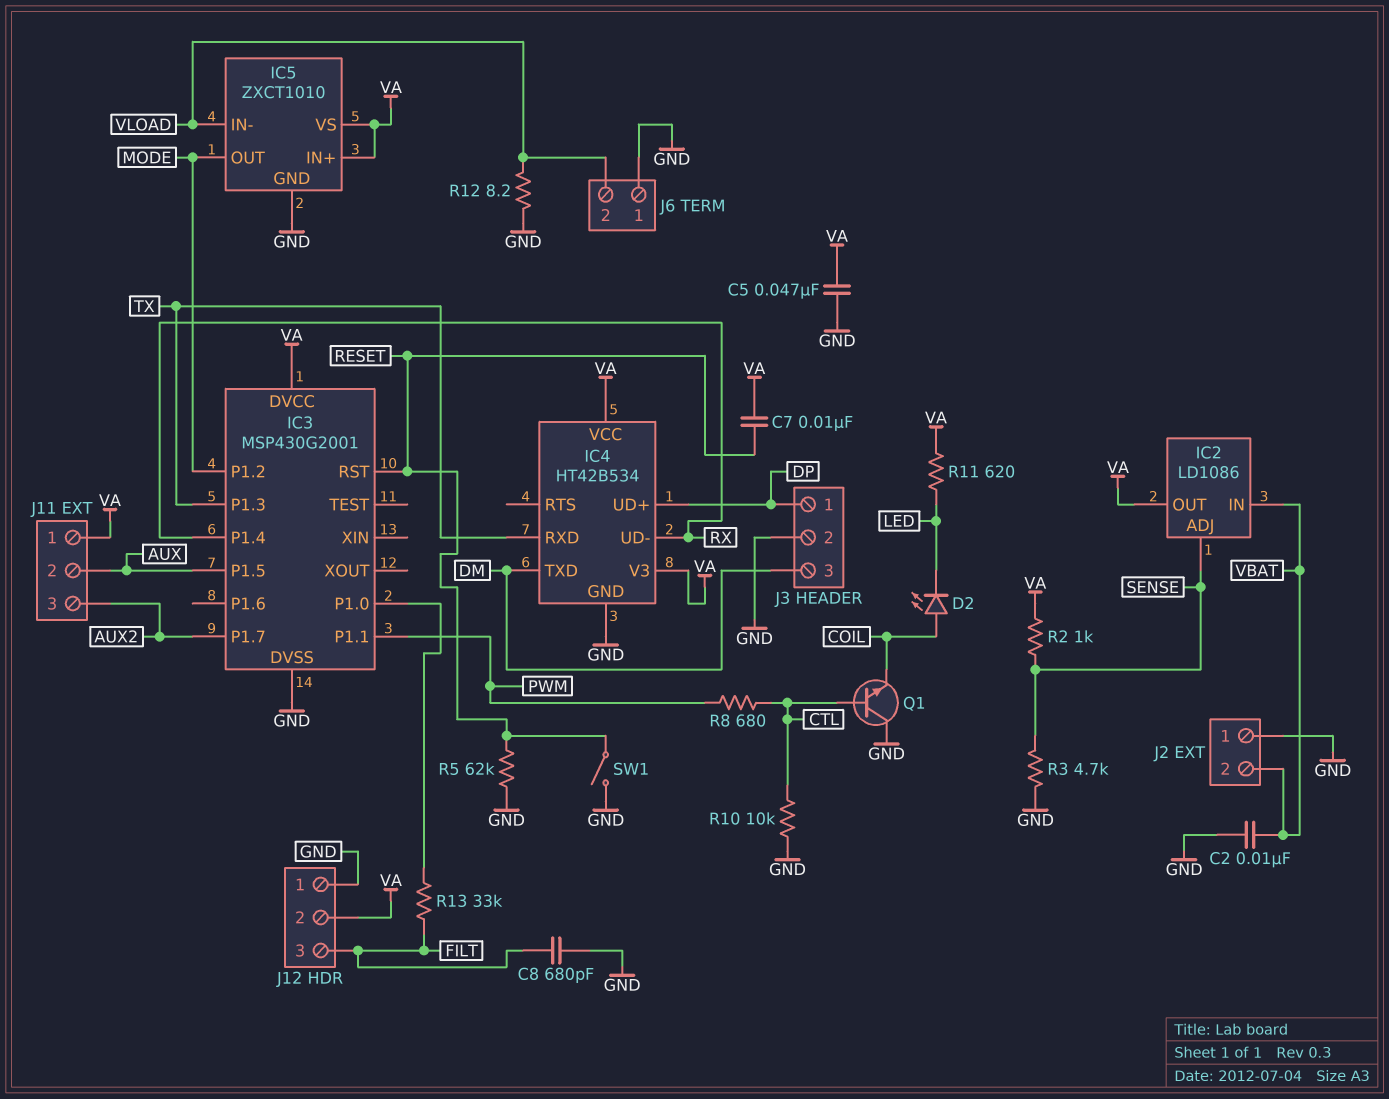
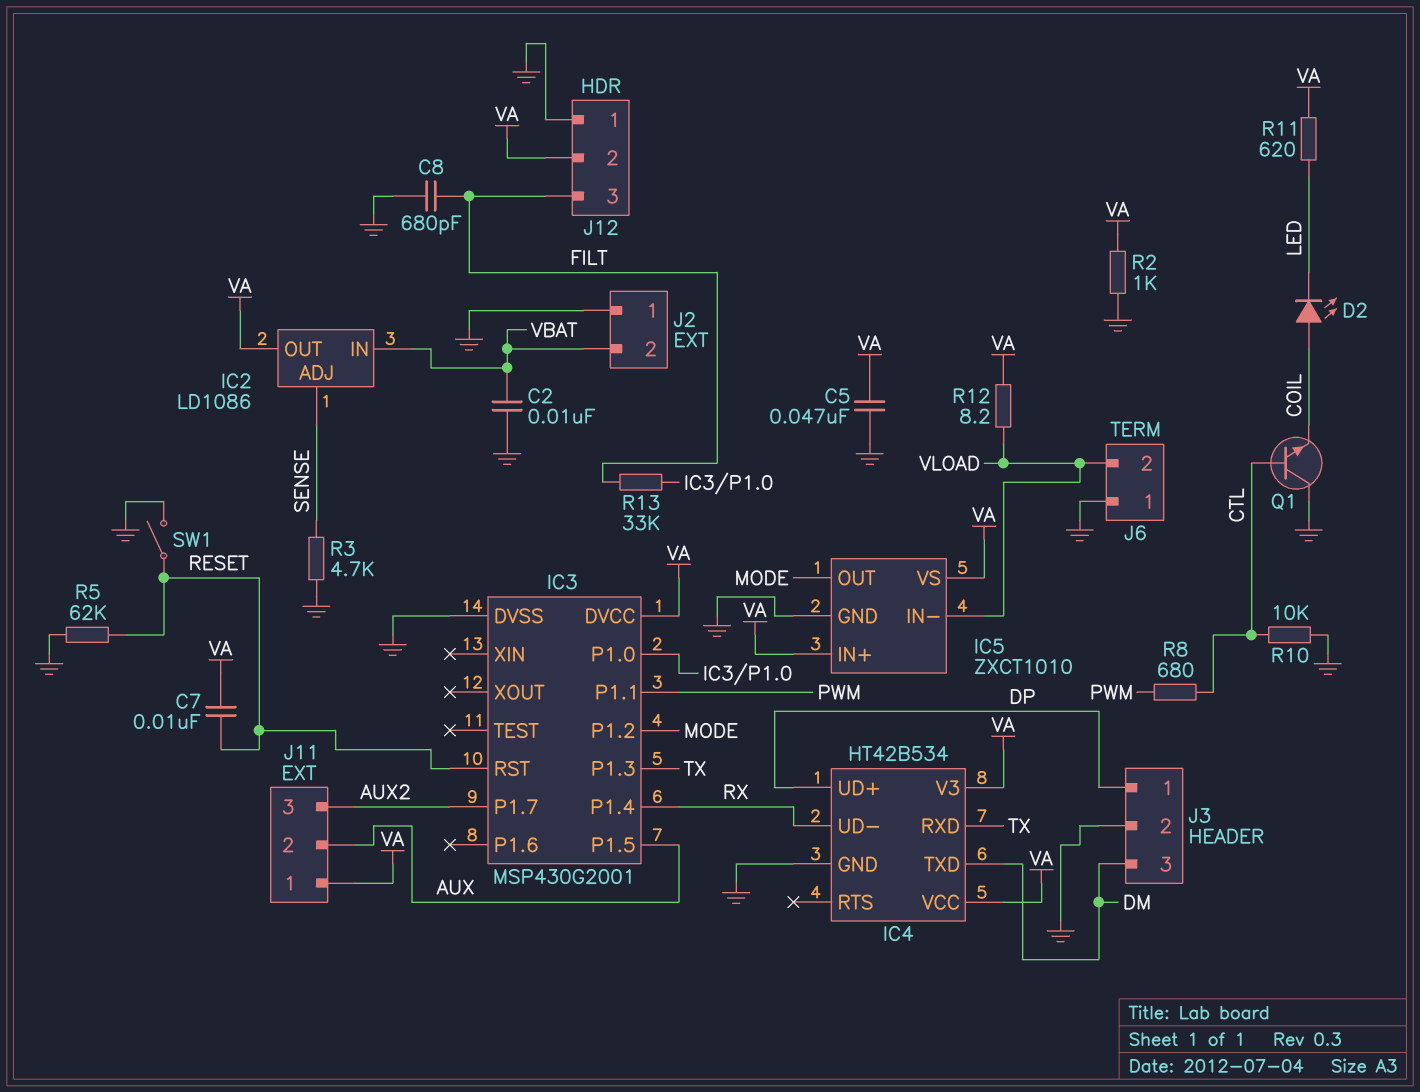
R2: 1k (SENSE, VA) -> 1k (GND, VA)
R12: 8.2 (GND, VLOAD) -> 8.2 (VA, VLOAD)

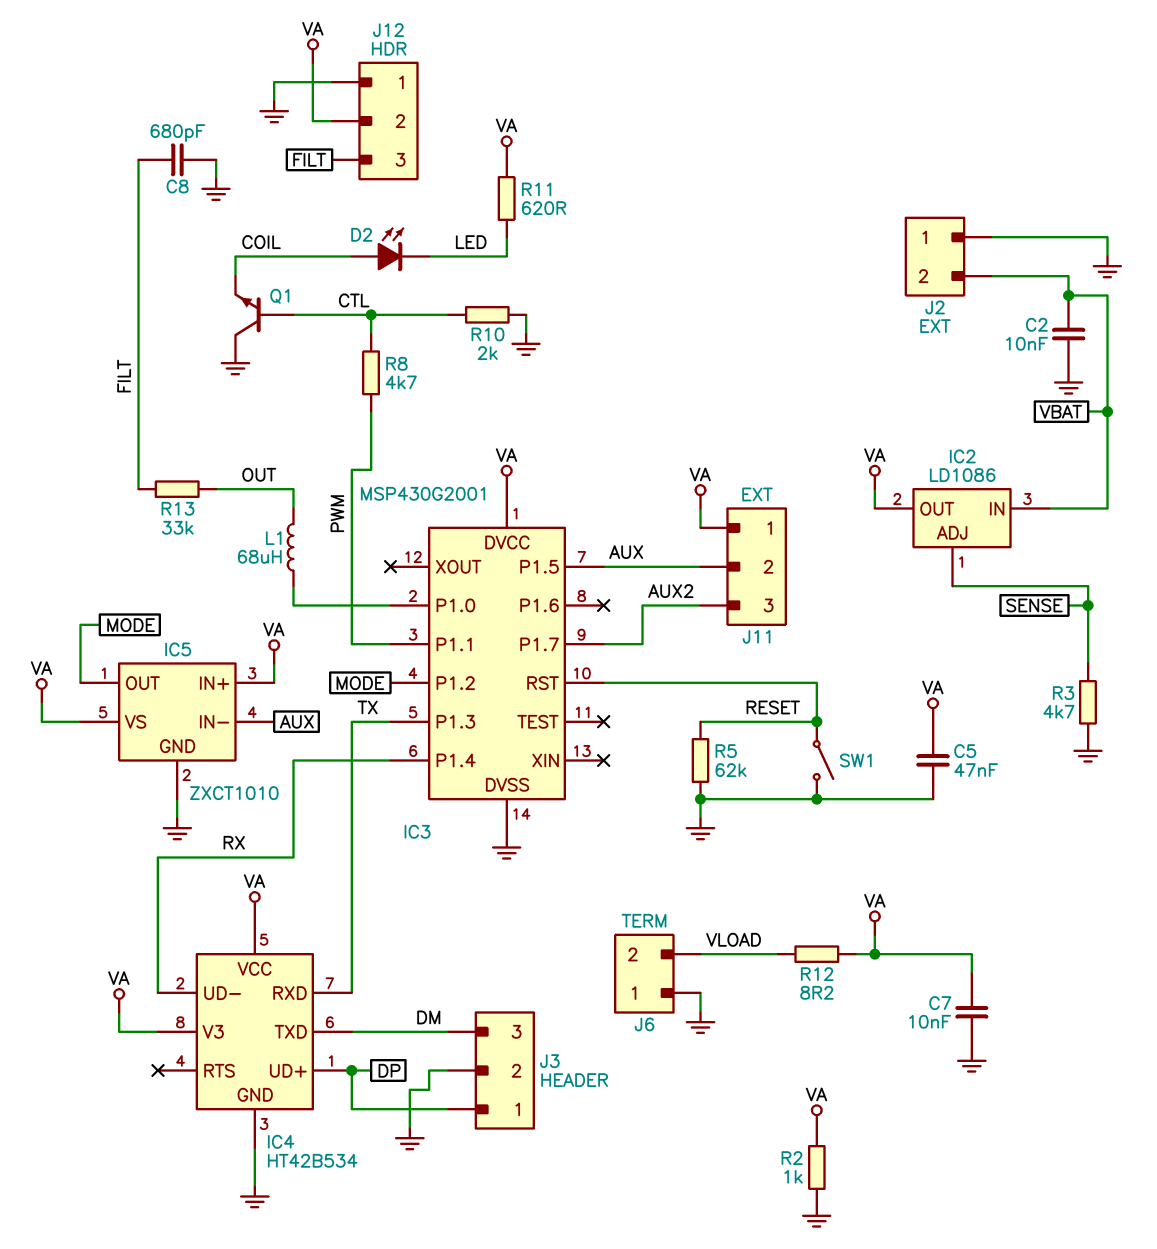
C7: 10nF (RESET, VA) -> 10nF (GND, VA)
IC5 pin IN-: VLOAD -> AUX
L1: none -> 68uH (IC3/P1.0, OUT)
R8: 680 (CTL, PWM) -> 4.7k (CTL, PWM)
R10: 10k (CTL, GND) -> 2k (CTL, GND)
R13: 33k (FILT, IC3/P1.0) -> 33k (FILT, OUT)

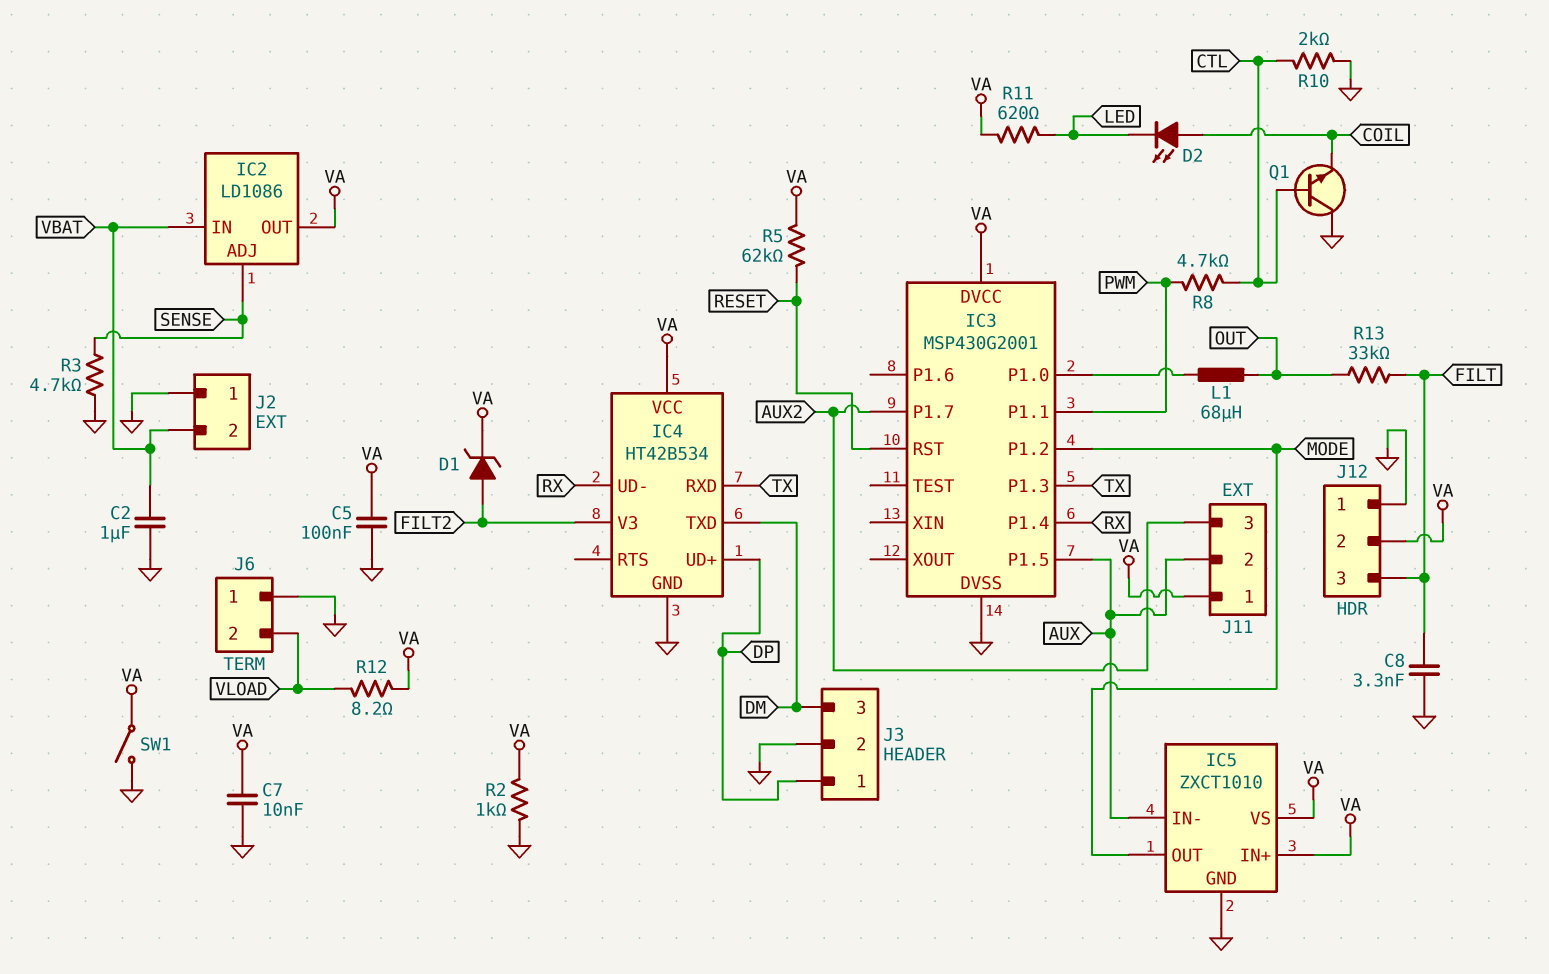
C2: 10nF (GND, VBAT) -> 1uF (GND, VBAT)
C5: 47nF (GND, VA) -> 100nF (GND, VA)
C8: 680pF (FILT, GND) -> 3.3nF (FILT, GND)
D1: none -> zener (A FILT2, K VA)
IC4 pin V3: VA -> FILT2
R5: 62k (GND, RESET) -> 62k (RESET, VA)
SW1: switch (GND, RESET) -> switch (GND, VA)

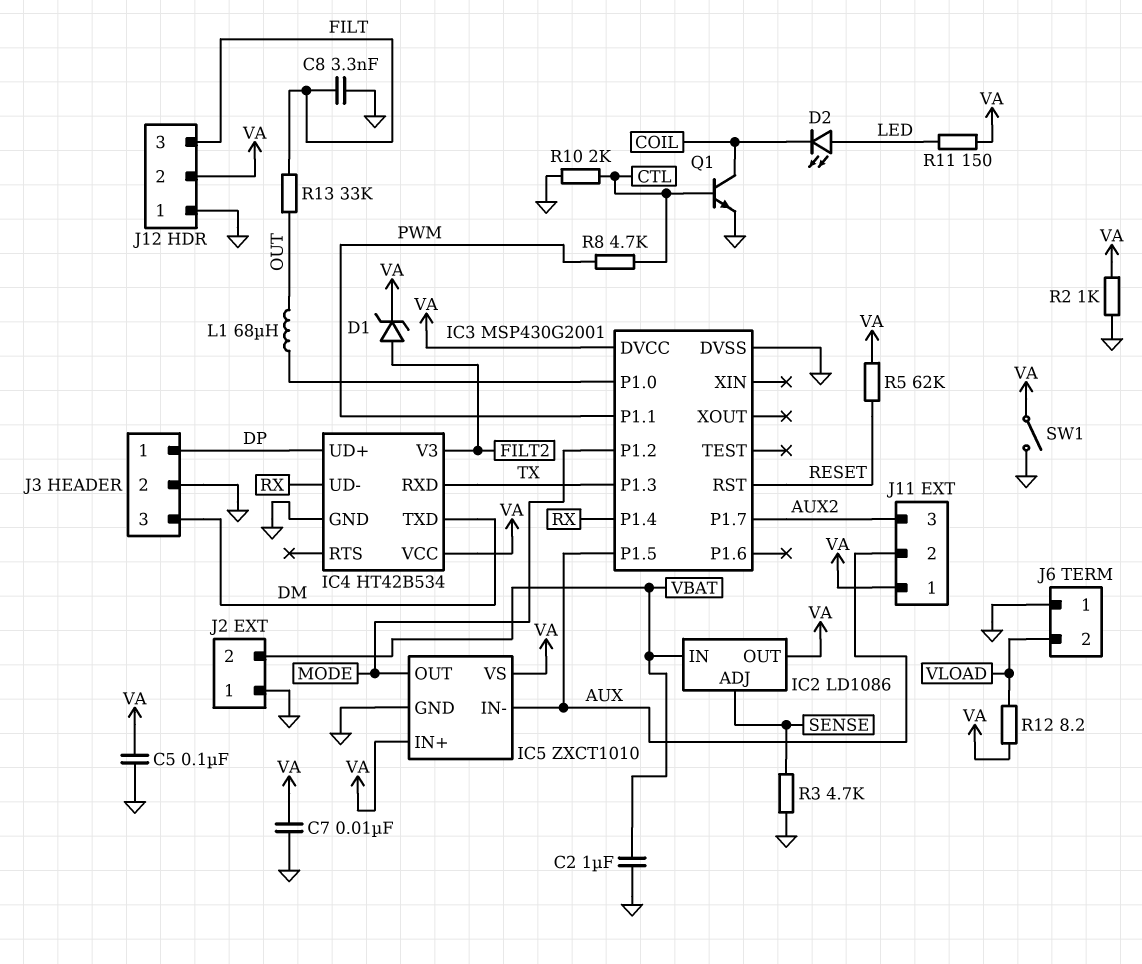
D2: LED (A COIL, K LED) -> LED (A LED, K COIL)
Q1: NPN (B CTL, C GND, E COIL) -> NPN (B CTL, C COIL, E GND)
R11: 620 (LED, VA) -> 150 (LED, VA)

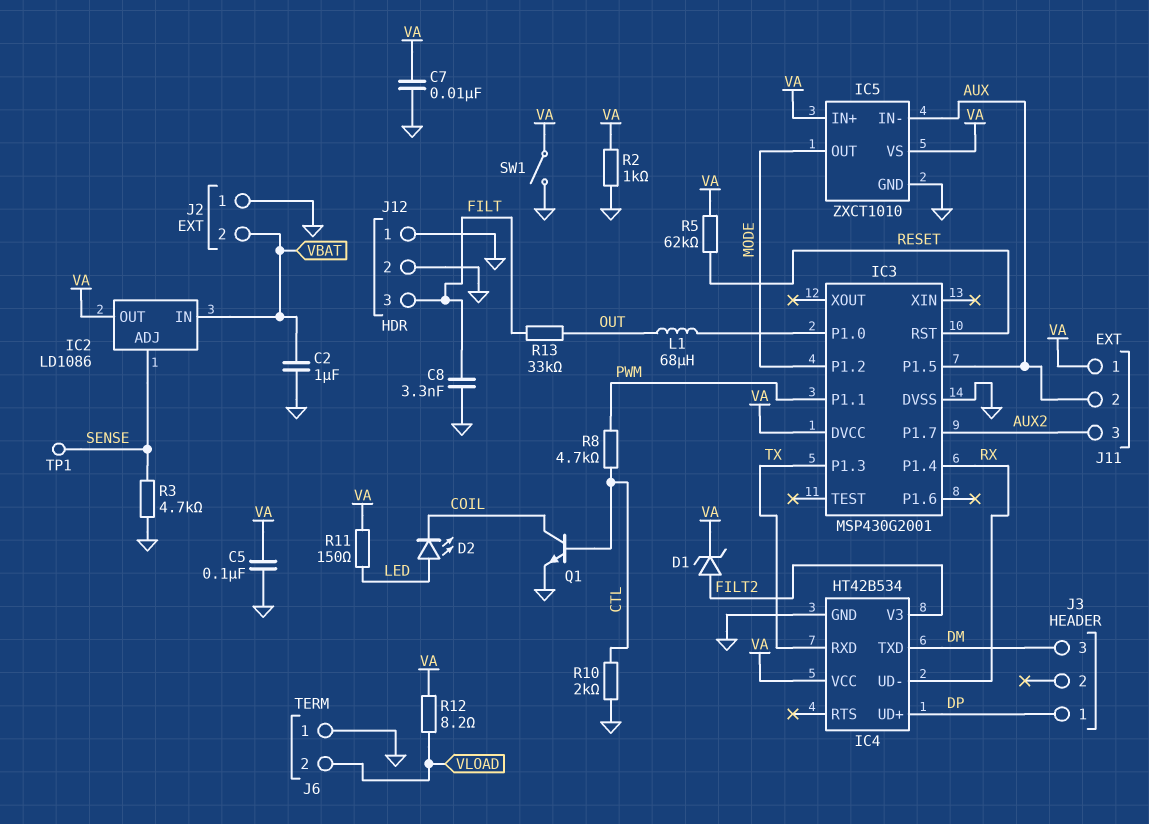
J3 pin 2: GND -> none
J12 pin 2: VA -> GND
TP1: none -> test point (SENSE)

